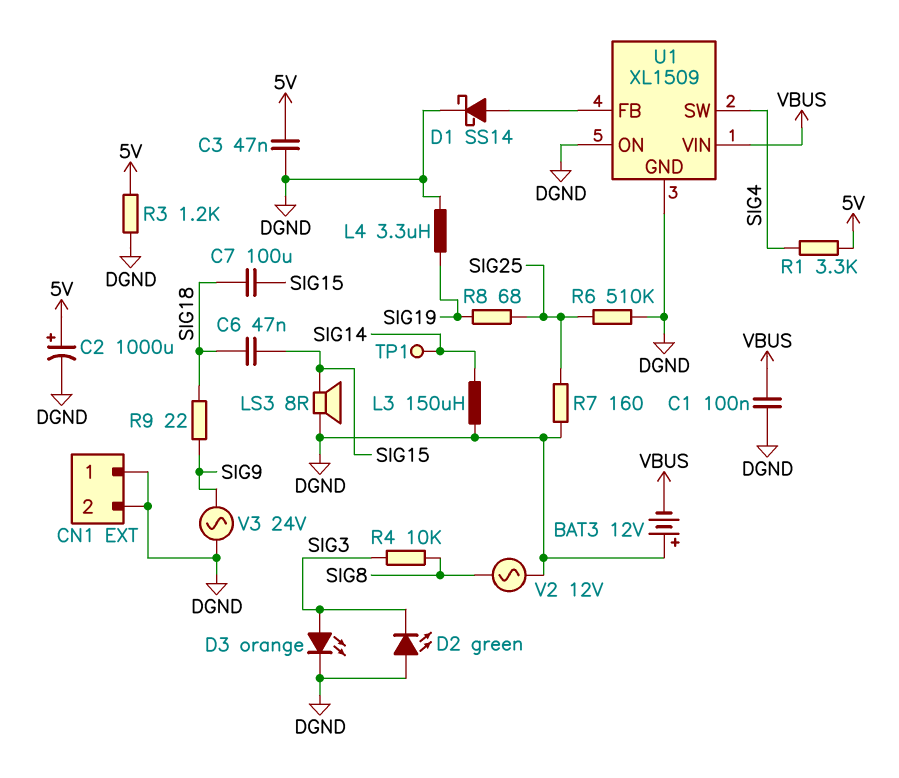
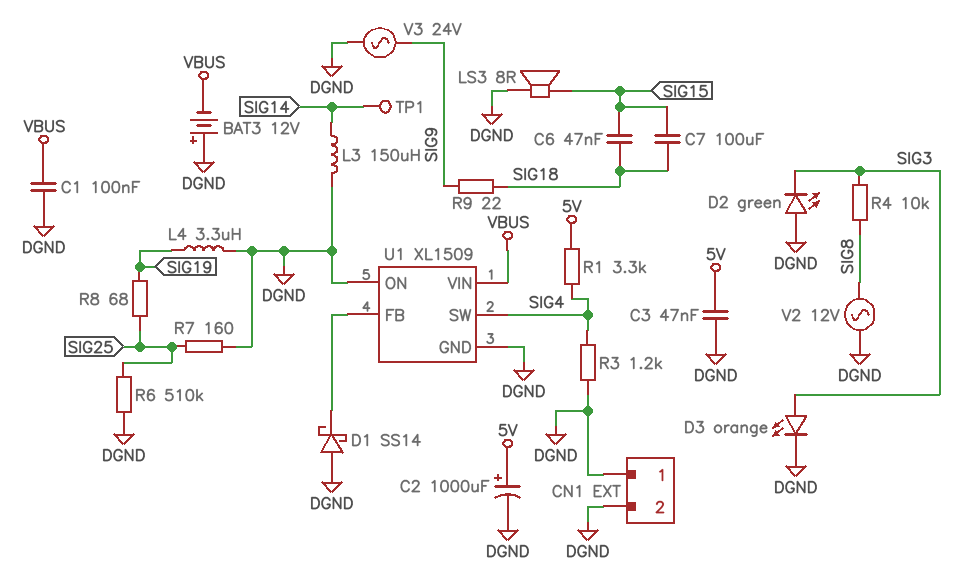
D1: schottky SS14 (A U1/FB, K DGND) -> schottky SS14 (A DGND, K U1/FB)
R3: 1.2k (5V, DGND) -> 1.2k (DGND, SIG4)

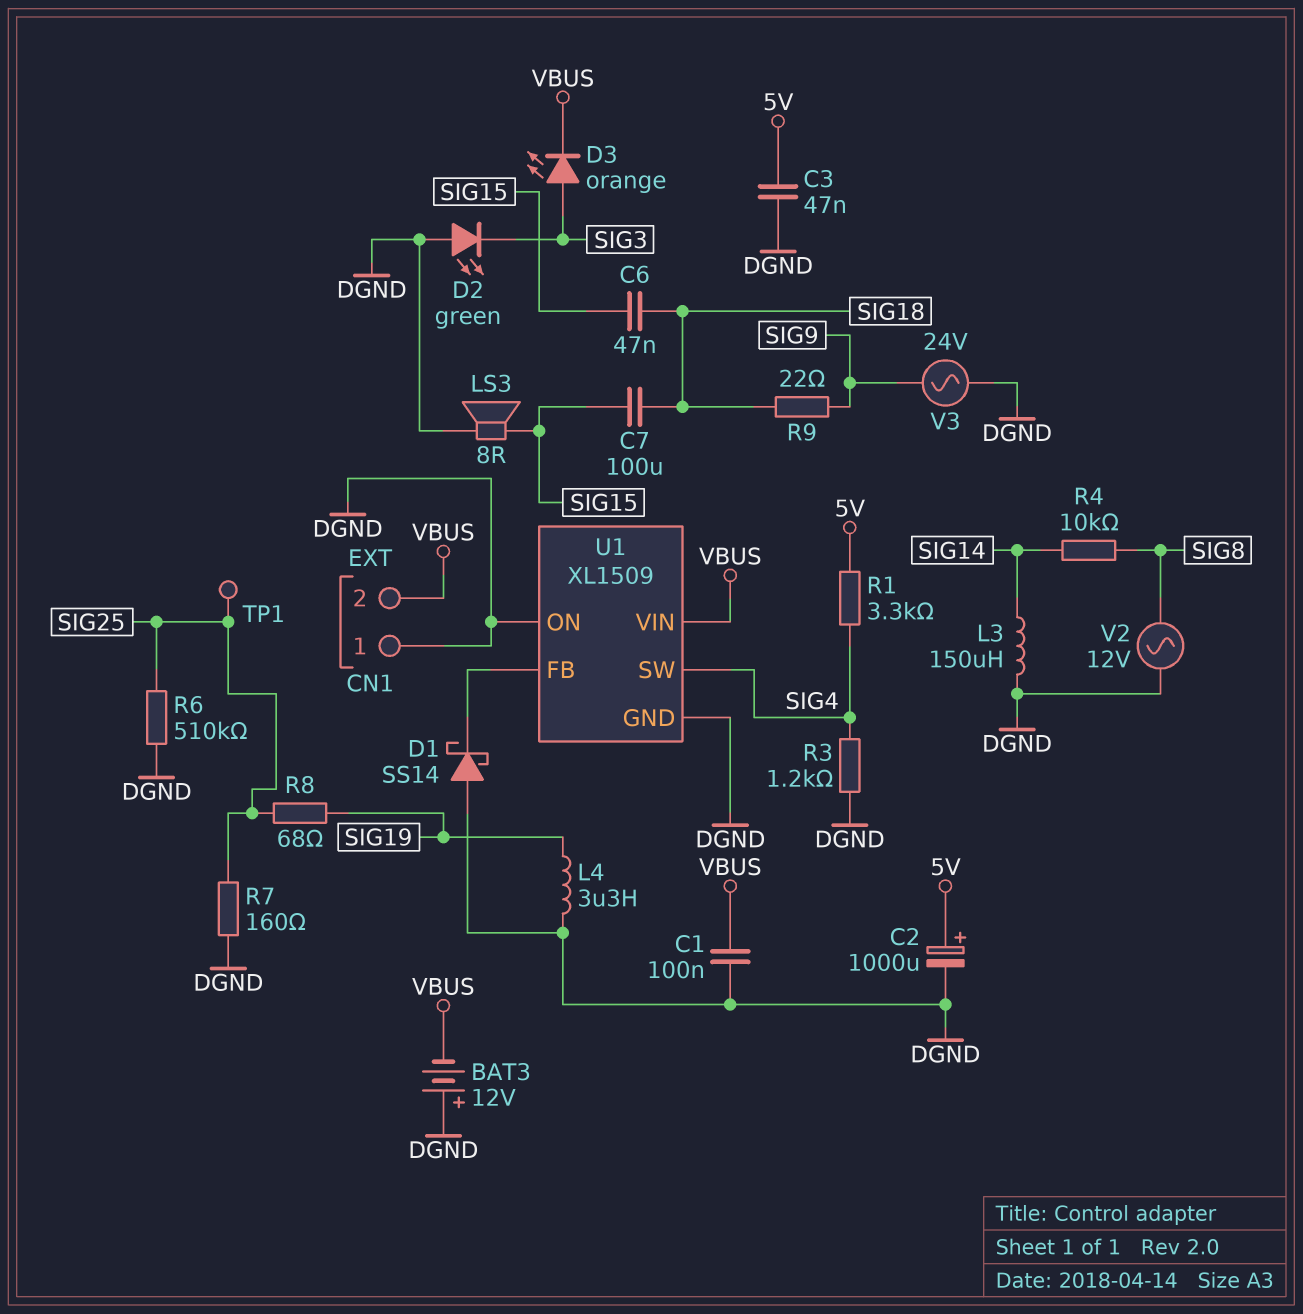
CN1 pin 2: DGND -> VBUS
D3: LED orange (A SIG3, K DGND) -> LED orange (A SIG3, K VBUS)
R4: 10k (SIG3, SIG8) -> 10k (SIG8, SIG14)
TP1: test point (SIG14) -> test point (SIG25)

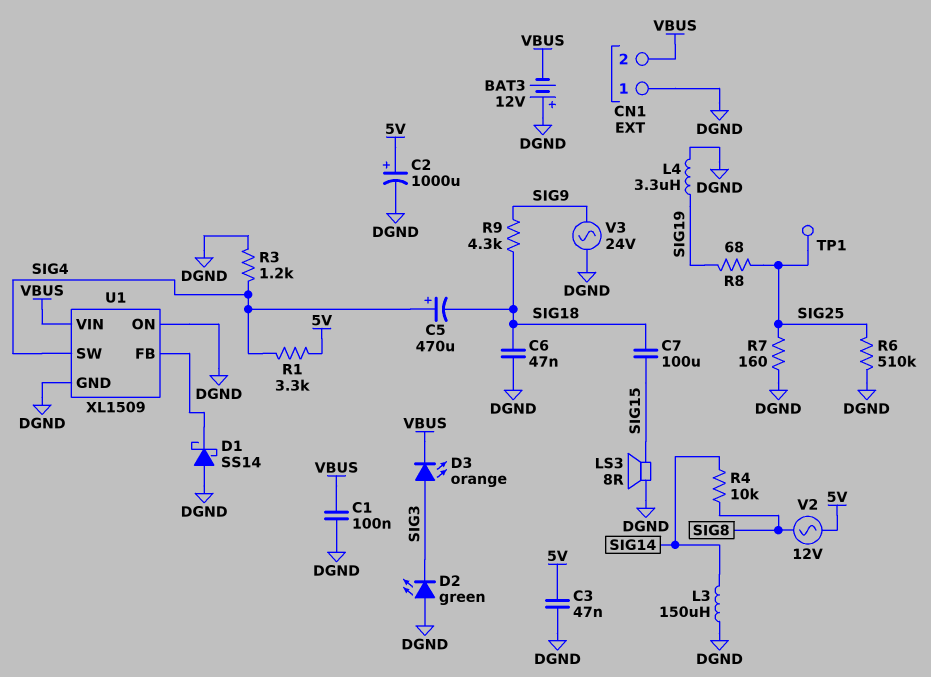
C5: none -> 470uF (plus SIG4, minus SIG18)
C6: 47nF (SIG15, SIG18) -> 47nF (DGND, SIG18)
R9: 22 (SIG9, SIG18) -> 4.3k (SIG9, SIG18)
V2: AC 12V (DGND, SIG8) -> AC 12V (5V, SIG8)

